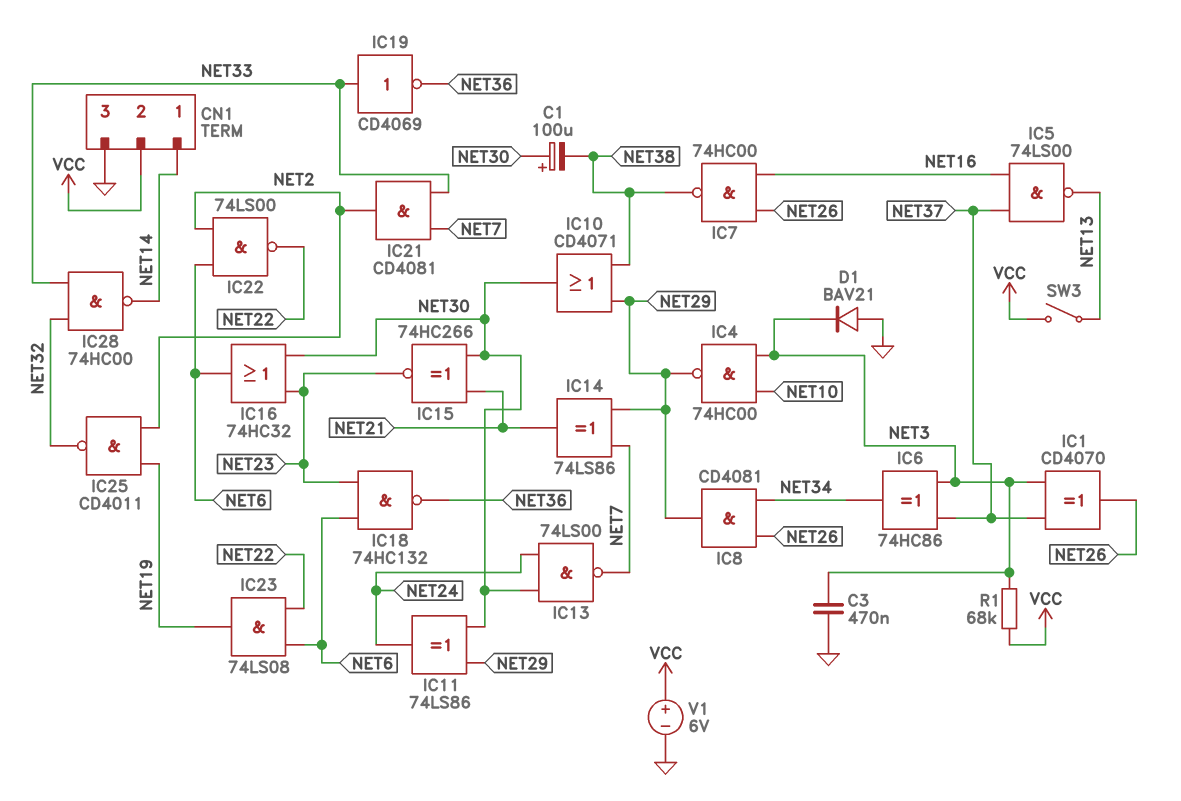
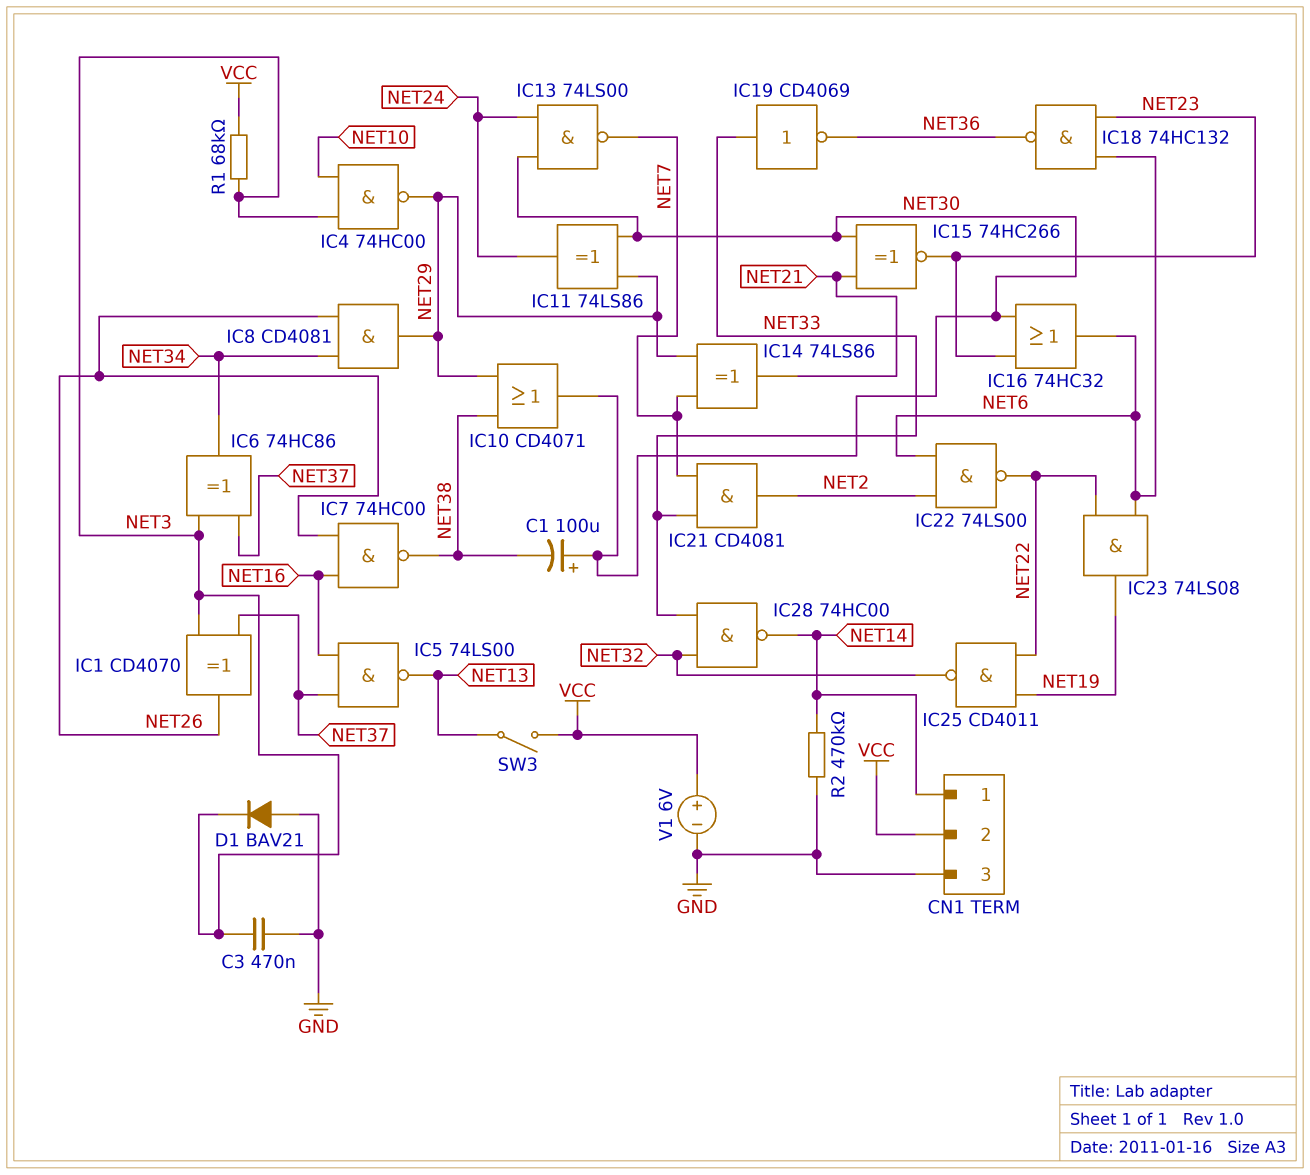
IC25: NAND CD4011 (in NET2, in NET19, out NET32) -> NAND CD4011 (in NET19, in NET22, out NET32)
R2: none -> 470k (GND, NET14)

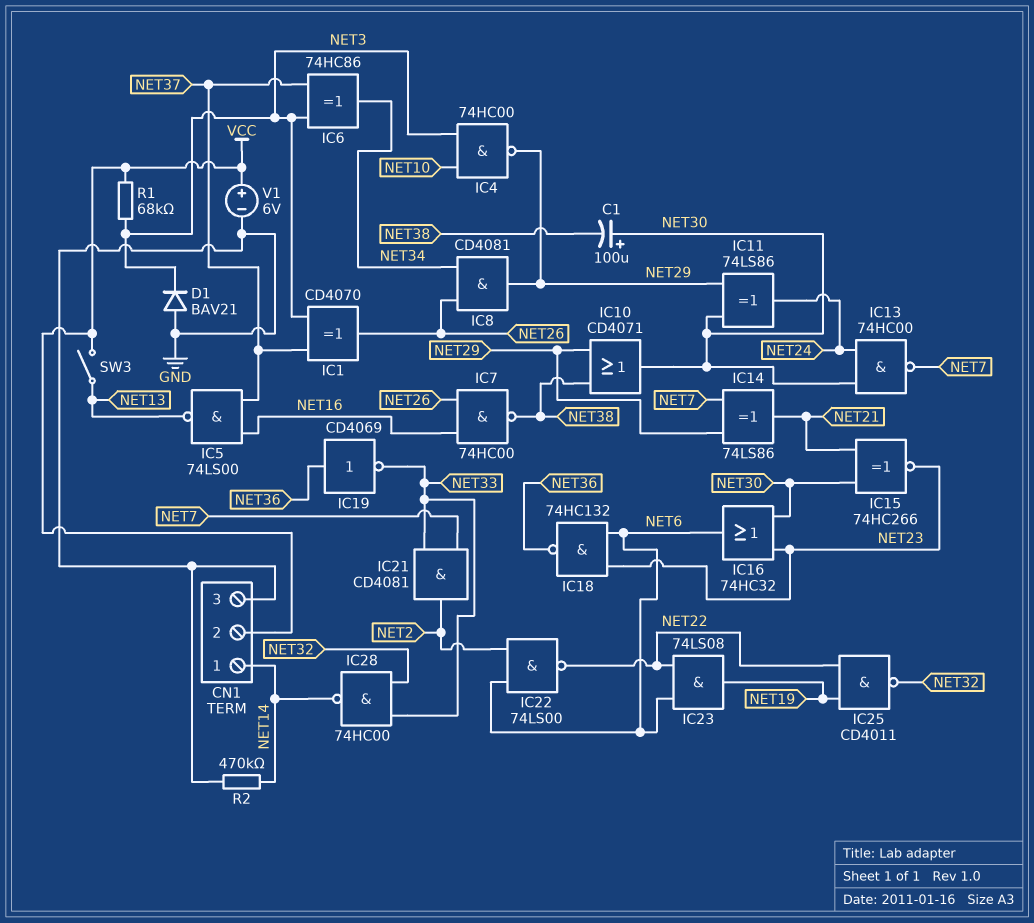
C3: 470nF (GND, NET3) -> none
IC13: NAND 74LS00 (in NET24, in NET30, out NET7) -> NAND 74HC00 (in NET24, in NET30, out NET7)
IC19: NOT CD4069 (in NET33, out NET36) -> NOT CD4069 (in NET36, out NET33)

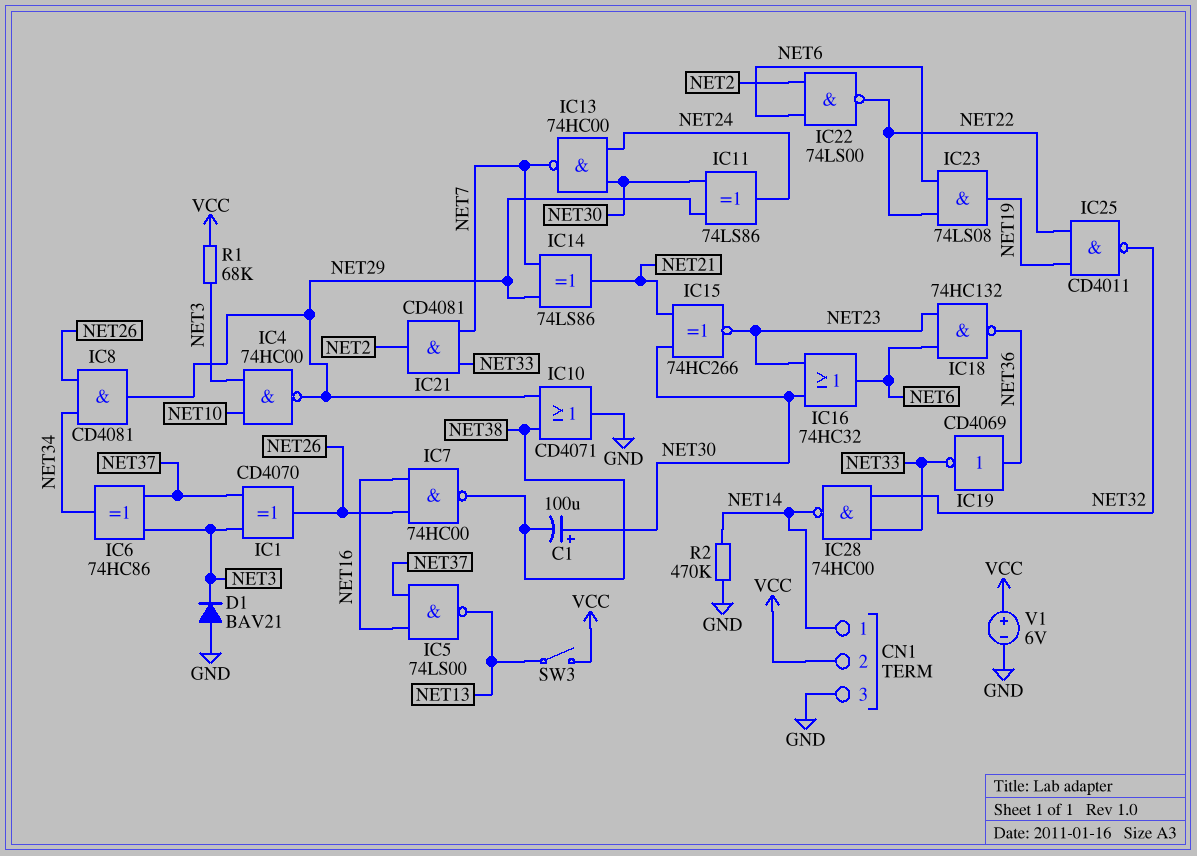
IC10: OR CD4071 (in NET29, in NET38, out NET30) -> OR CD4071 (in NET29, in NET38, out GND)

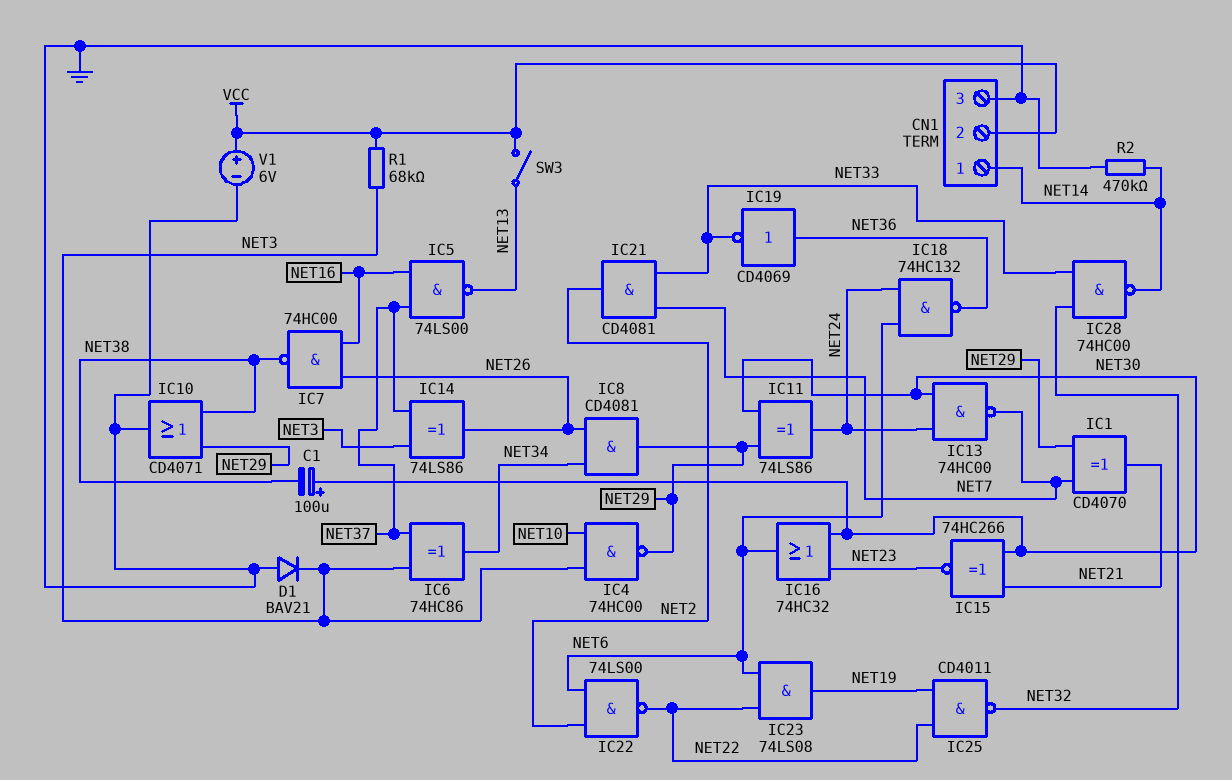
IC1: XOR CD4070 (in NET3, in NET37, out NET26) -> XOR CD4070 (in NET7, in NET29, out NET21)
IC14: XOR 74LS86 (in NET7, in NET29, out NET21) -> XOR 74LS86 (in NET3, in NET37, out NET26)
IC18: NAND 74HC132 (in NET6, in NET23, out NET36) -> NAND 74HC132 (in NET6, in NET24, out NET36)

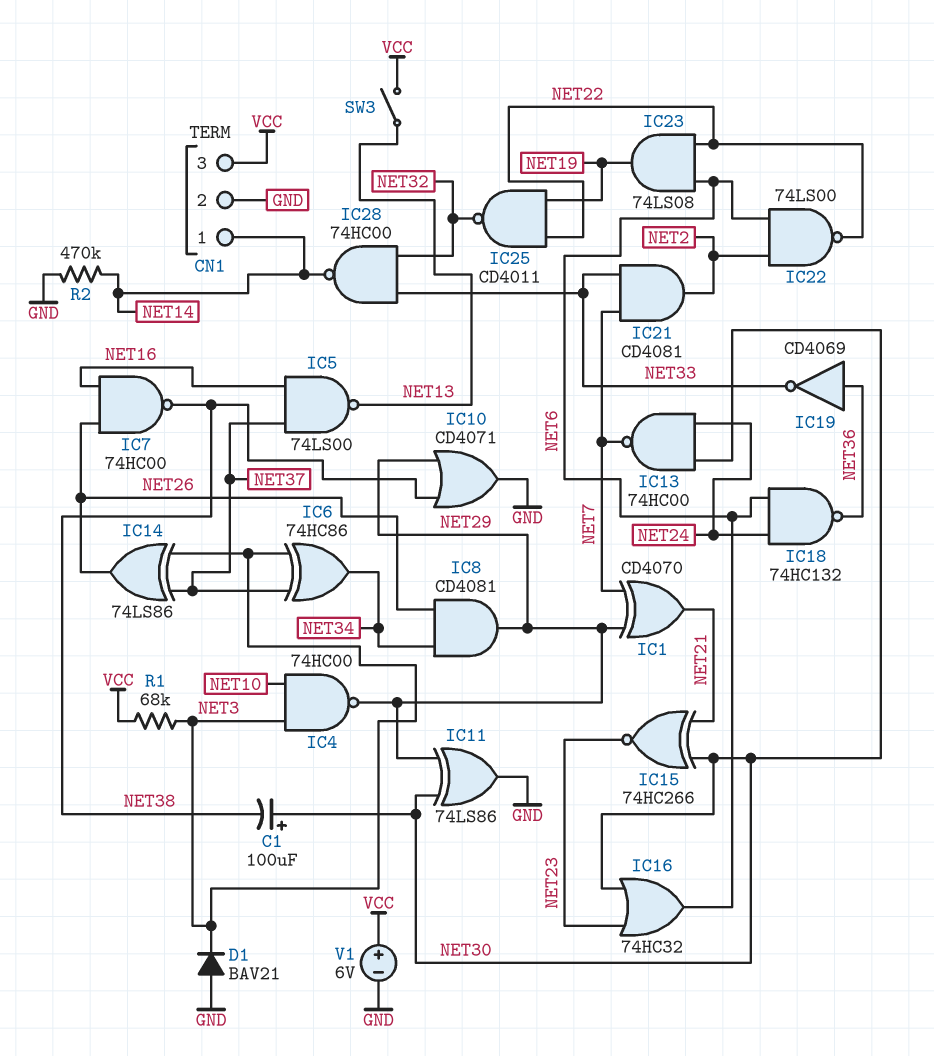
CN1 pin 2: VCC -> GND
CN1 pin 3: GND -> VCC
IC11: XOR 74LS86 (in NET29, in NET30, out NET24) -> XOR 74LS86 (in NET29, in NET30, out GND)

